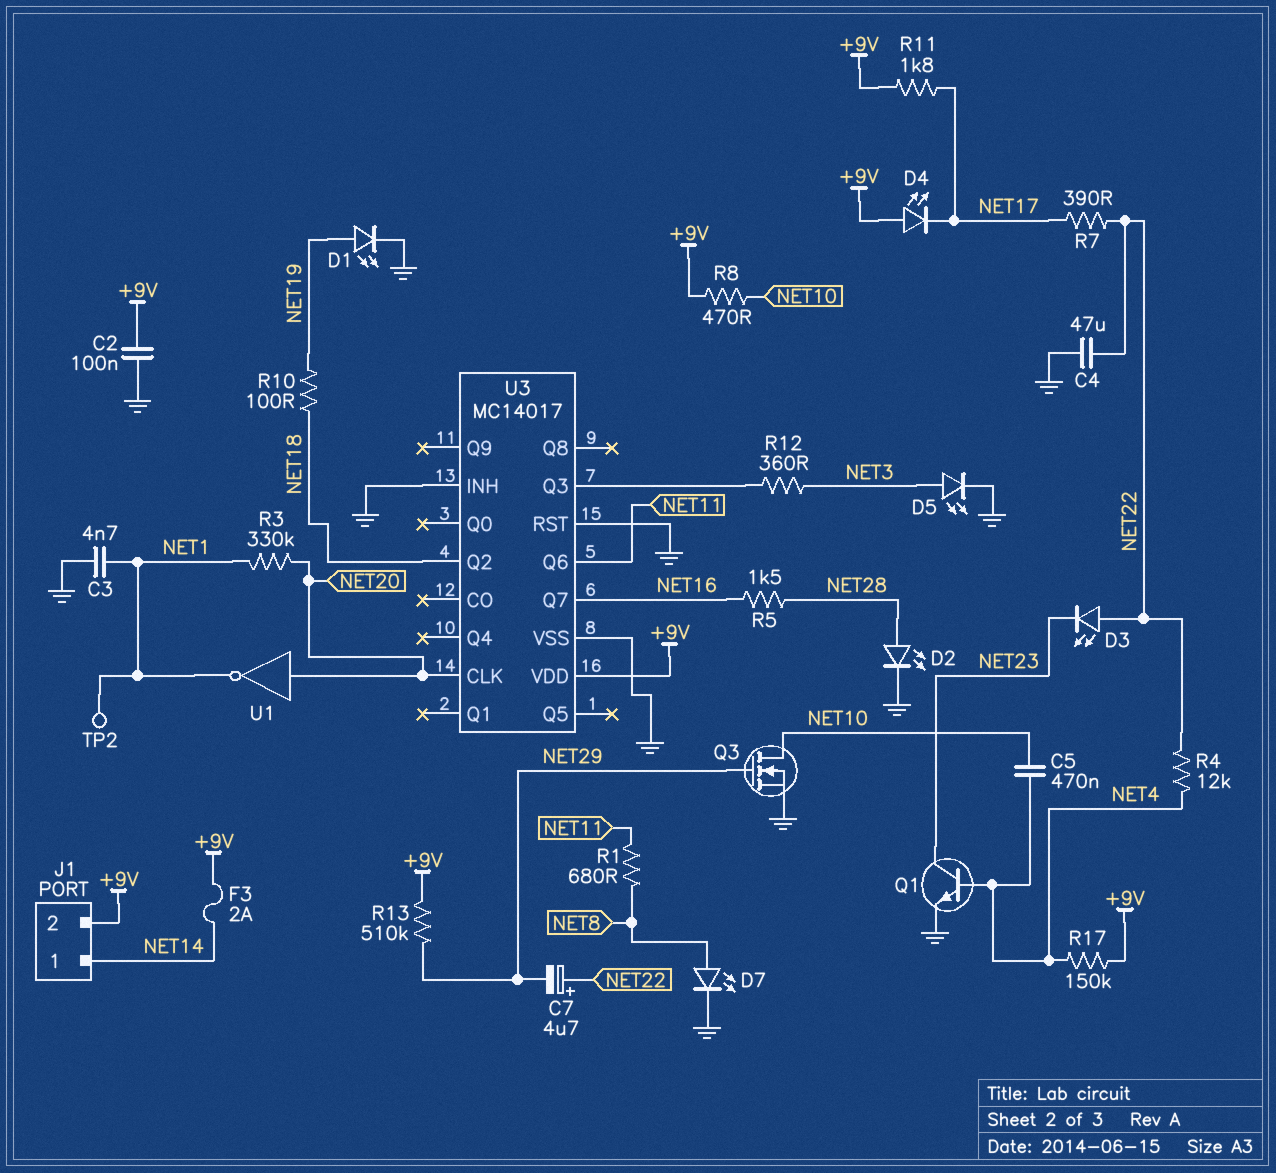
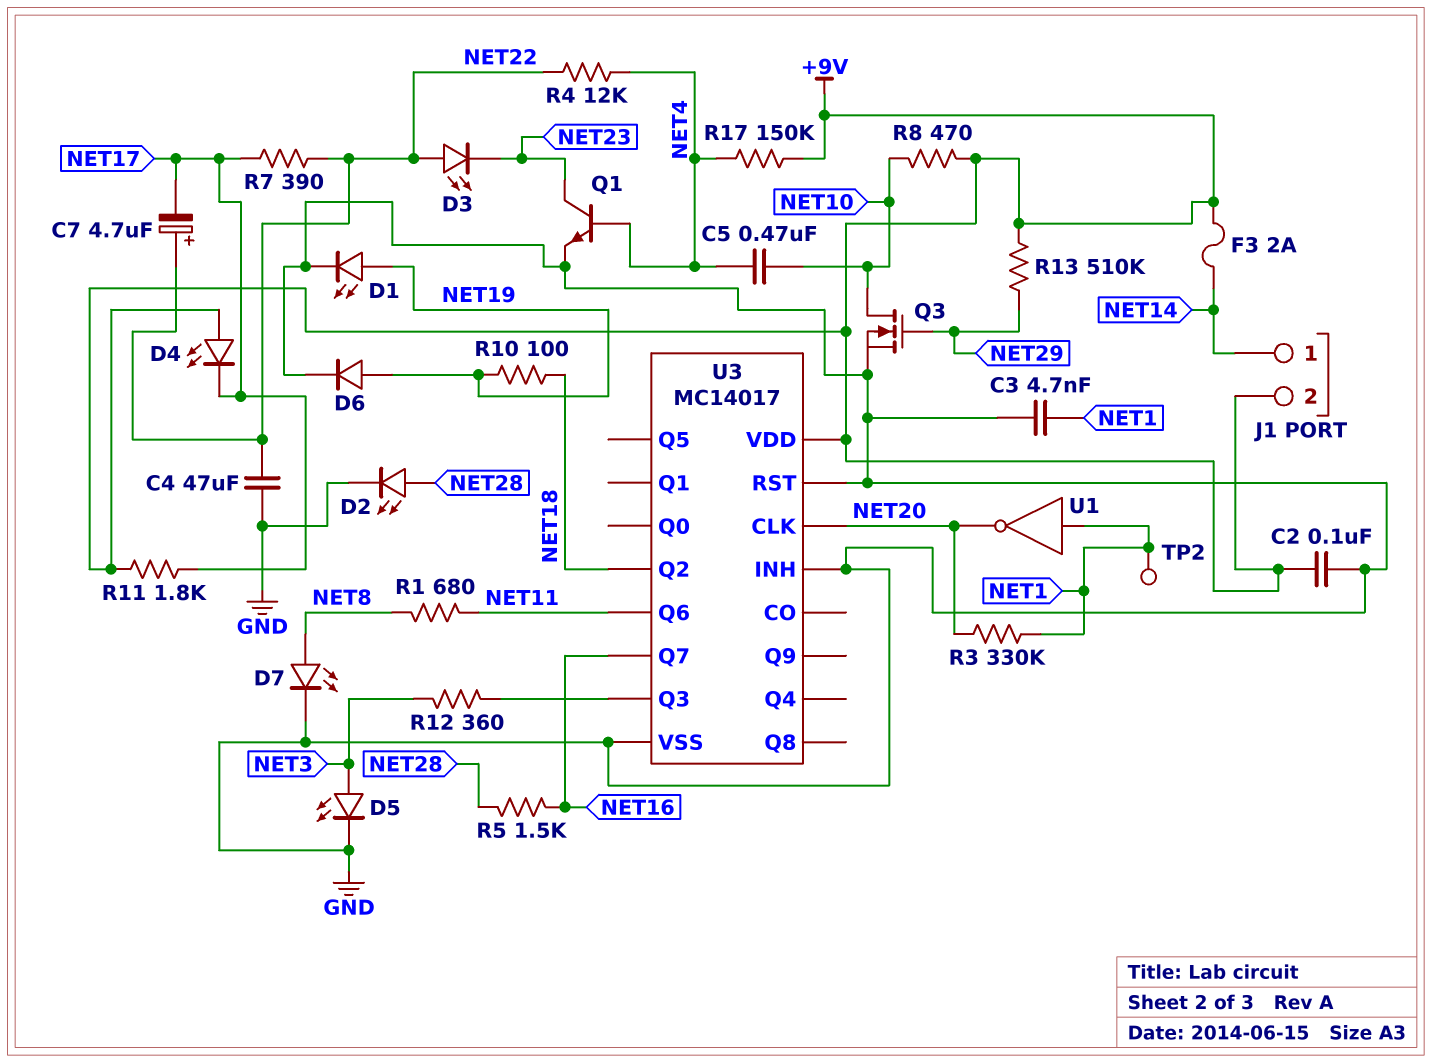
C7: 4.7uF (plus NET22, minus NET29) -> 4.7uF (plus NET22, minus NET17)
D6: none -> diode (A NET19, K GND)
U1: NOT (in NET20, out NET1) -> NOT (in NET1, out NET20)

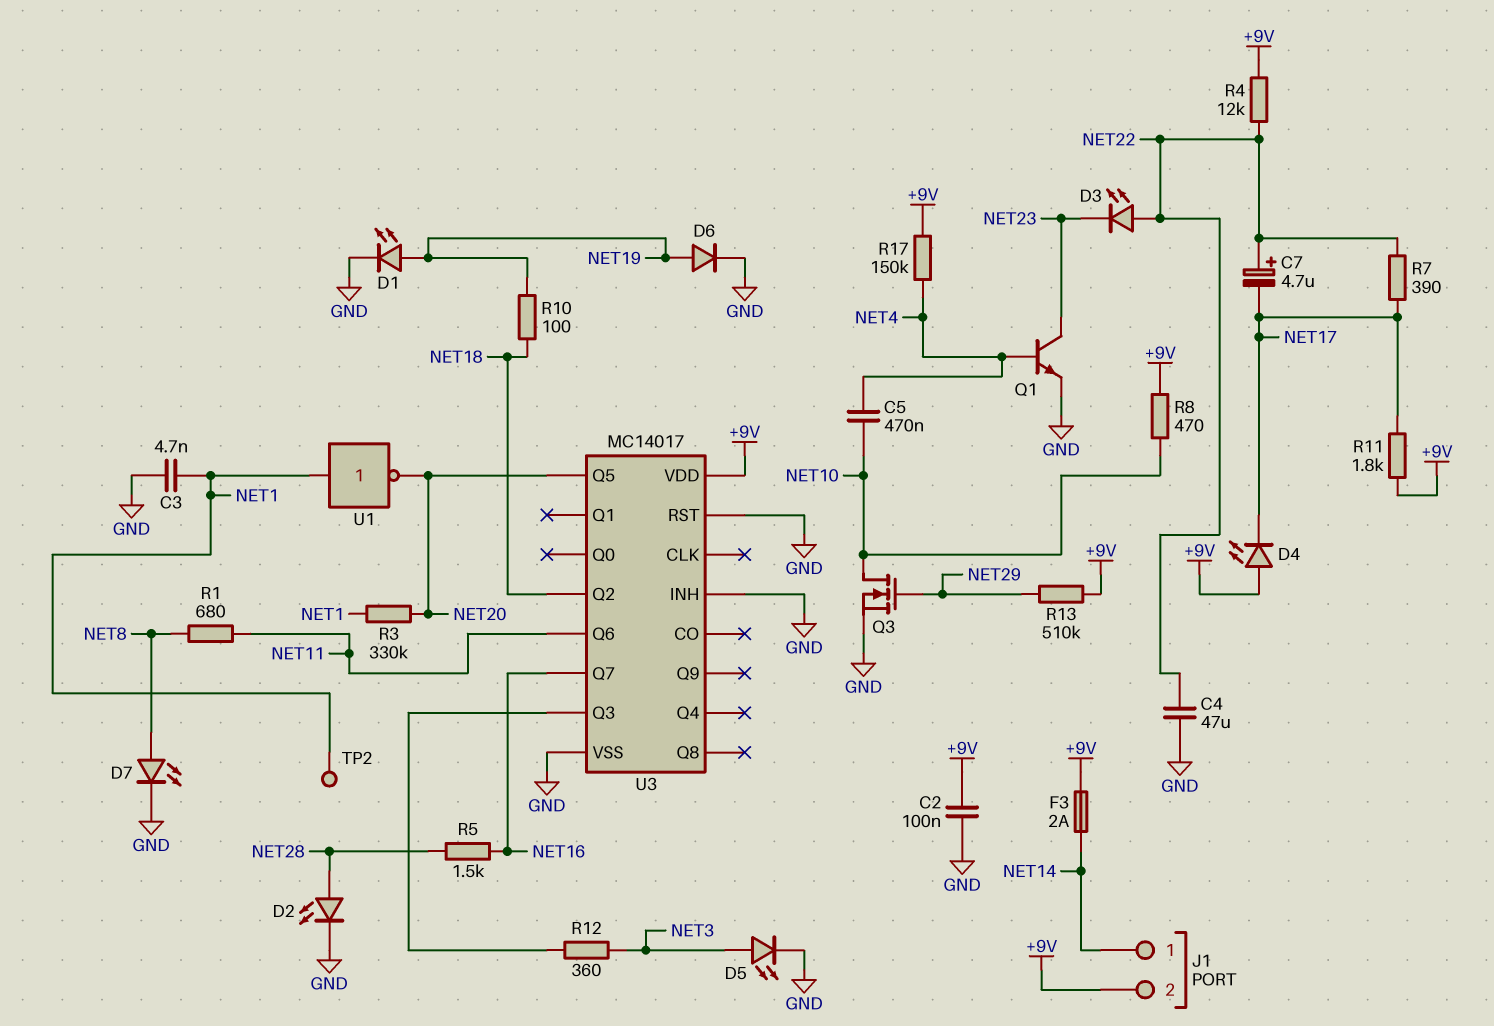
R4: 12k (NET4, NET22) -> 12k (+9V, NET22)
U3 pin CLK: NET20 -> none
U3 pin Q5: none -> NET20

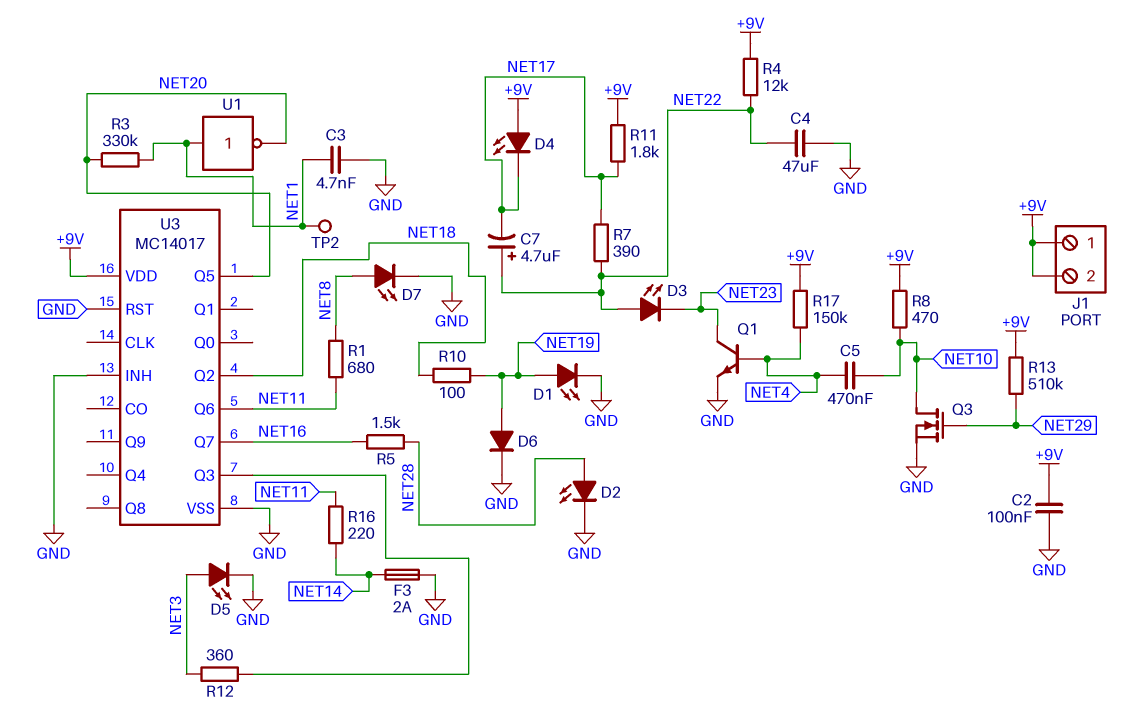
F3: 2A (+9V, NET14) -> 2A (GND, NET14)
J1 pin 1: NET14 -> +9V
R16: none -> 220 (NET11, NET14)

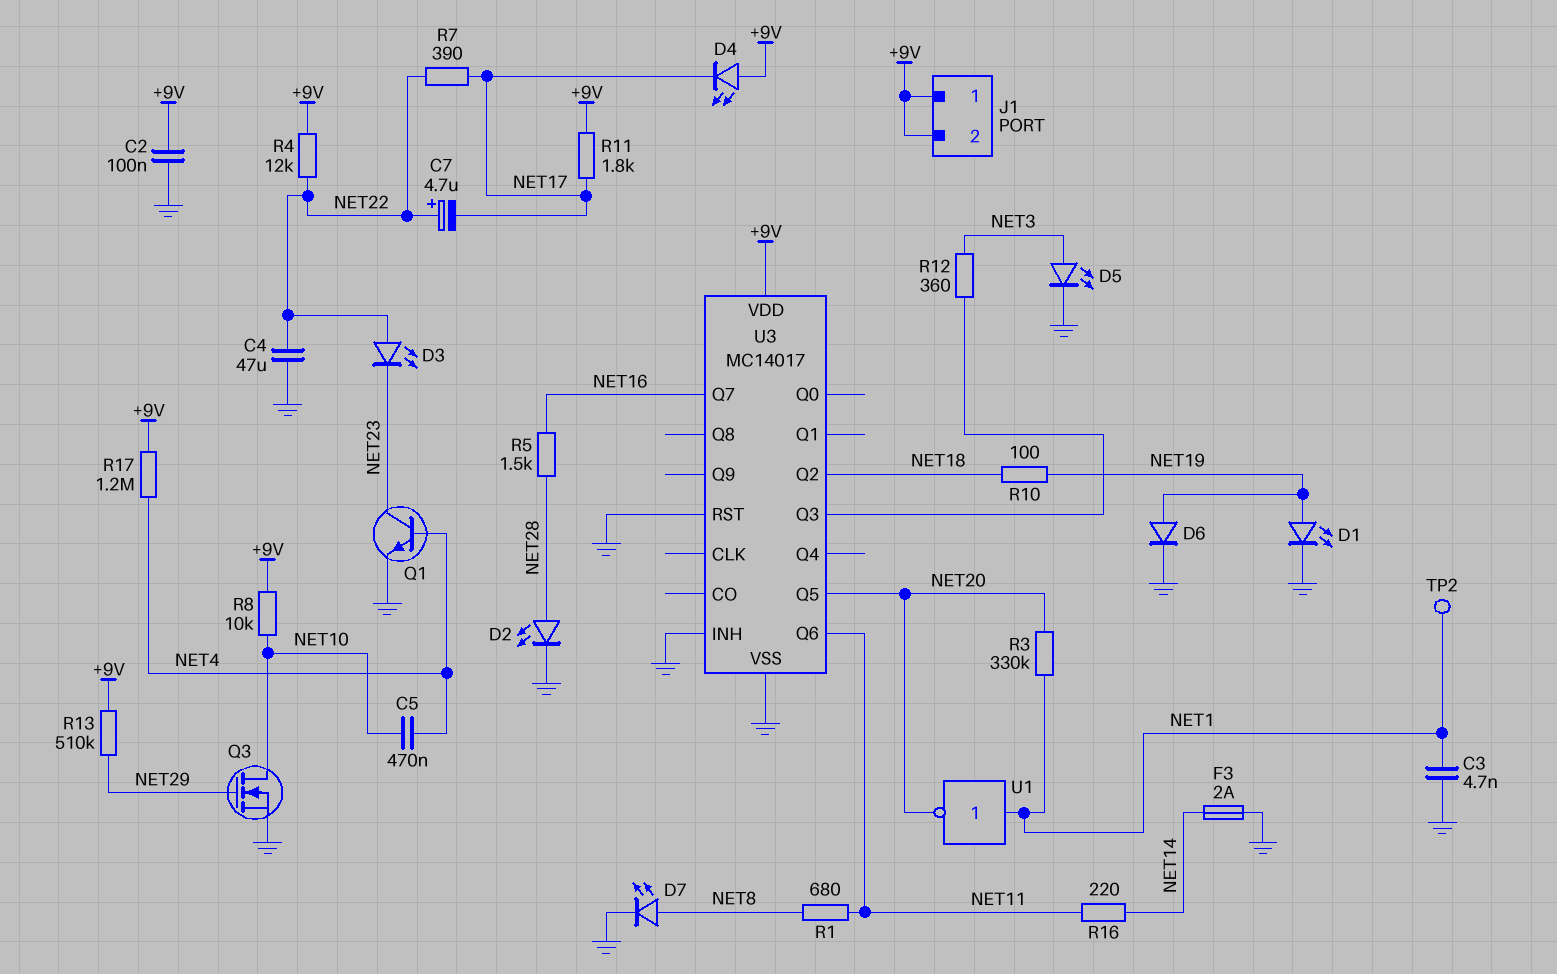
R8: 470 (+9V, NET10) -> 10k (+9V, NET10)
R17: 150k (+9V, NET4) -> 1.2M (+9V, NET4)

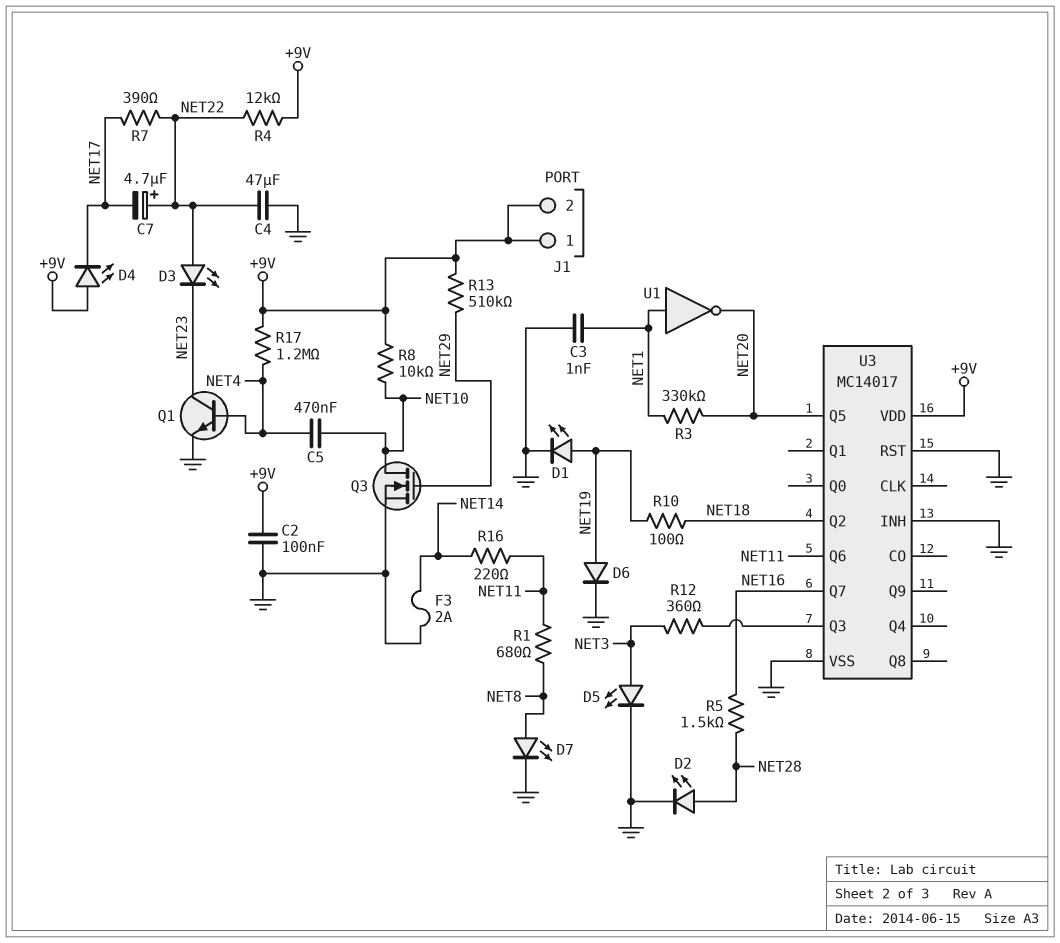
C3: 4.7nF (GND, NET1) -> 1nF (GND, NET1)
R11: 1.8k (+9V, NET17) -> none
TP2: test point (NET1) -> none

